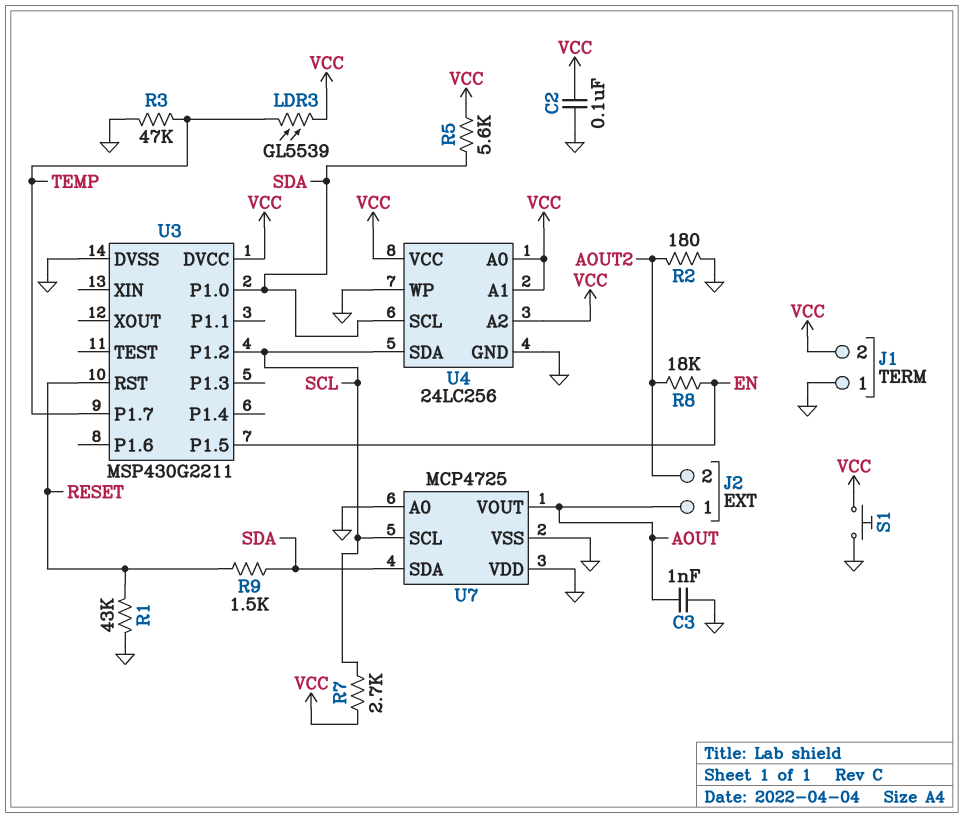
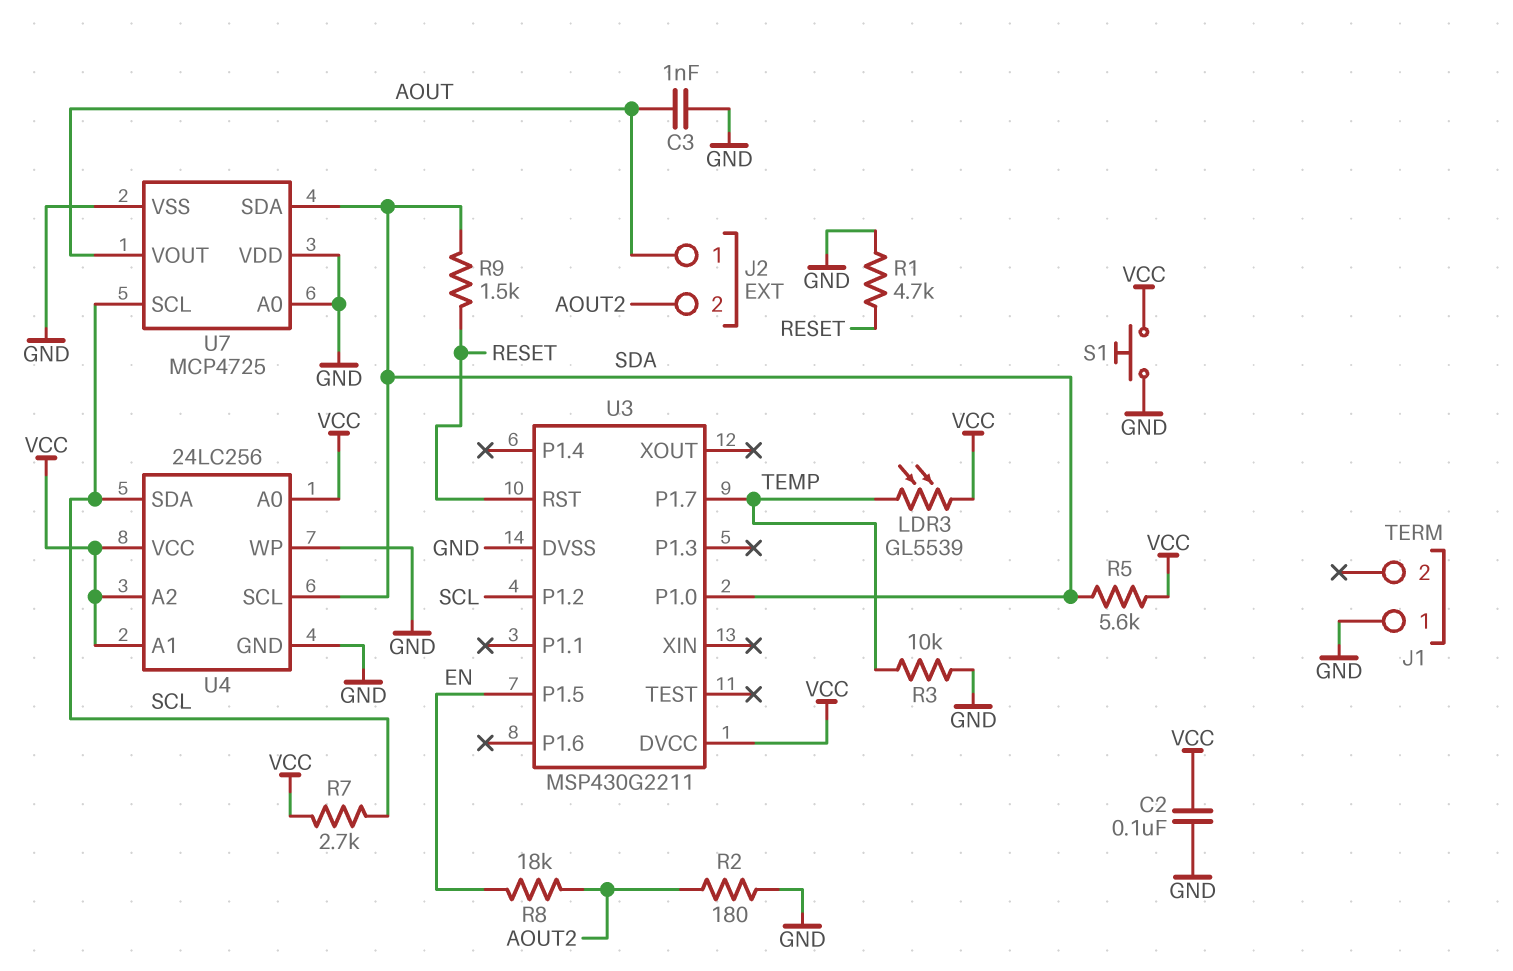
J1 pin 2: VCC -> none
R1: 43k (GND, RESET) -> 4.7k (GND, RESET)
R3: 47k (GND, TEMP) -> 10k (GND, TEMP)

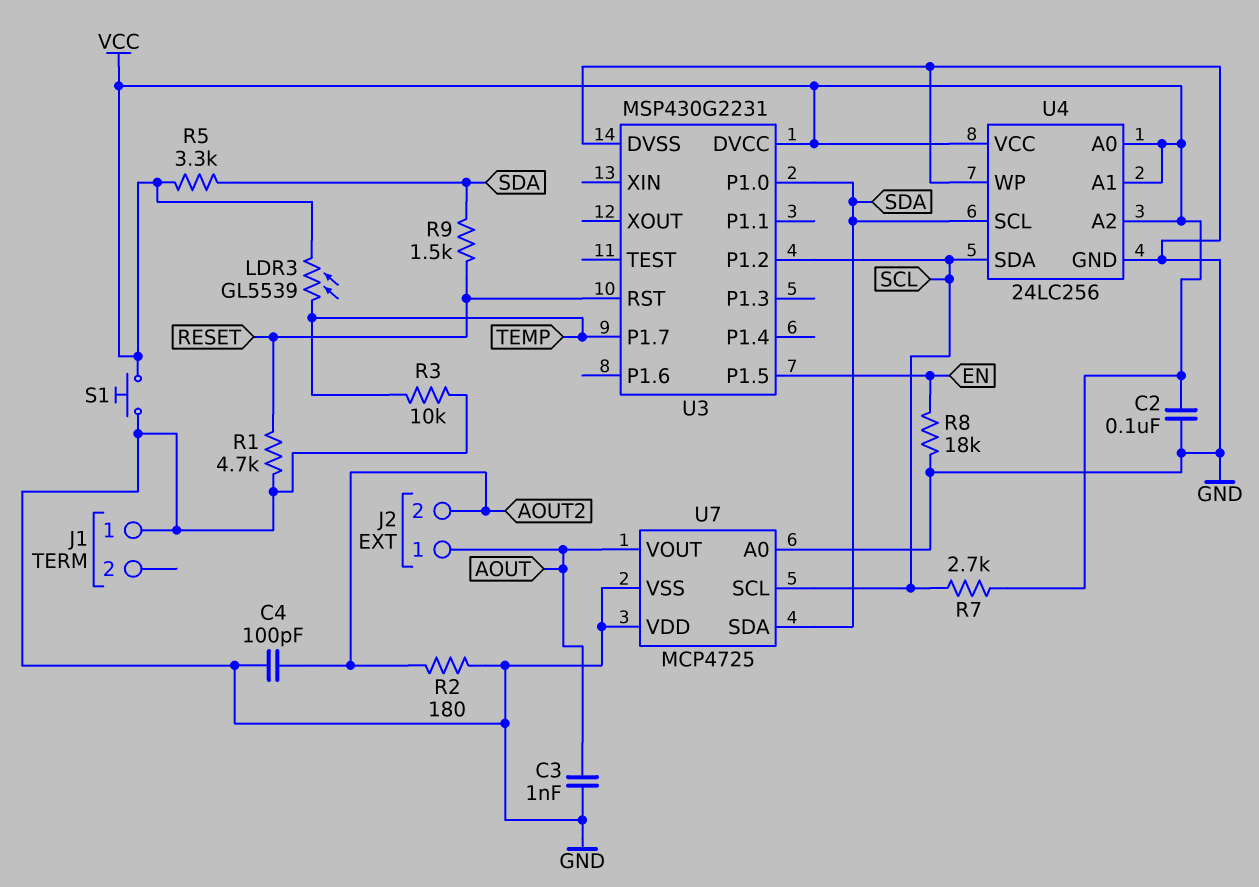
C4: none -> 100pF (AOUT2, GND)
R5: 5.6k (SDA, VCC) -> 3.3k (SDA, VCC)
R8: 18k (AOUT2, EN) -> 18k (EN, GND)
U3: MSP430G2211 -> MSP430G2231

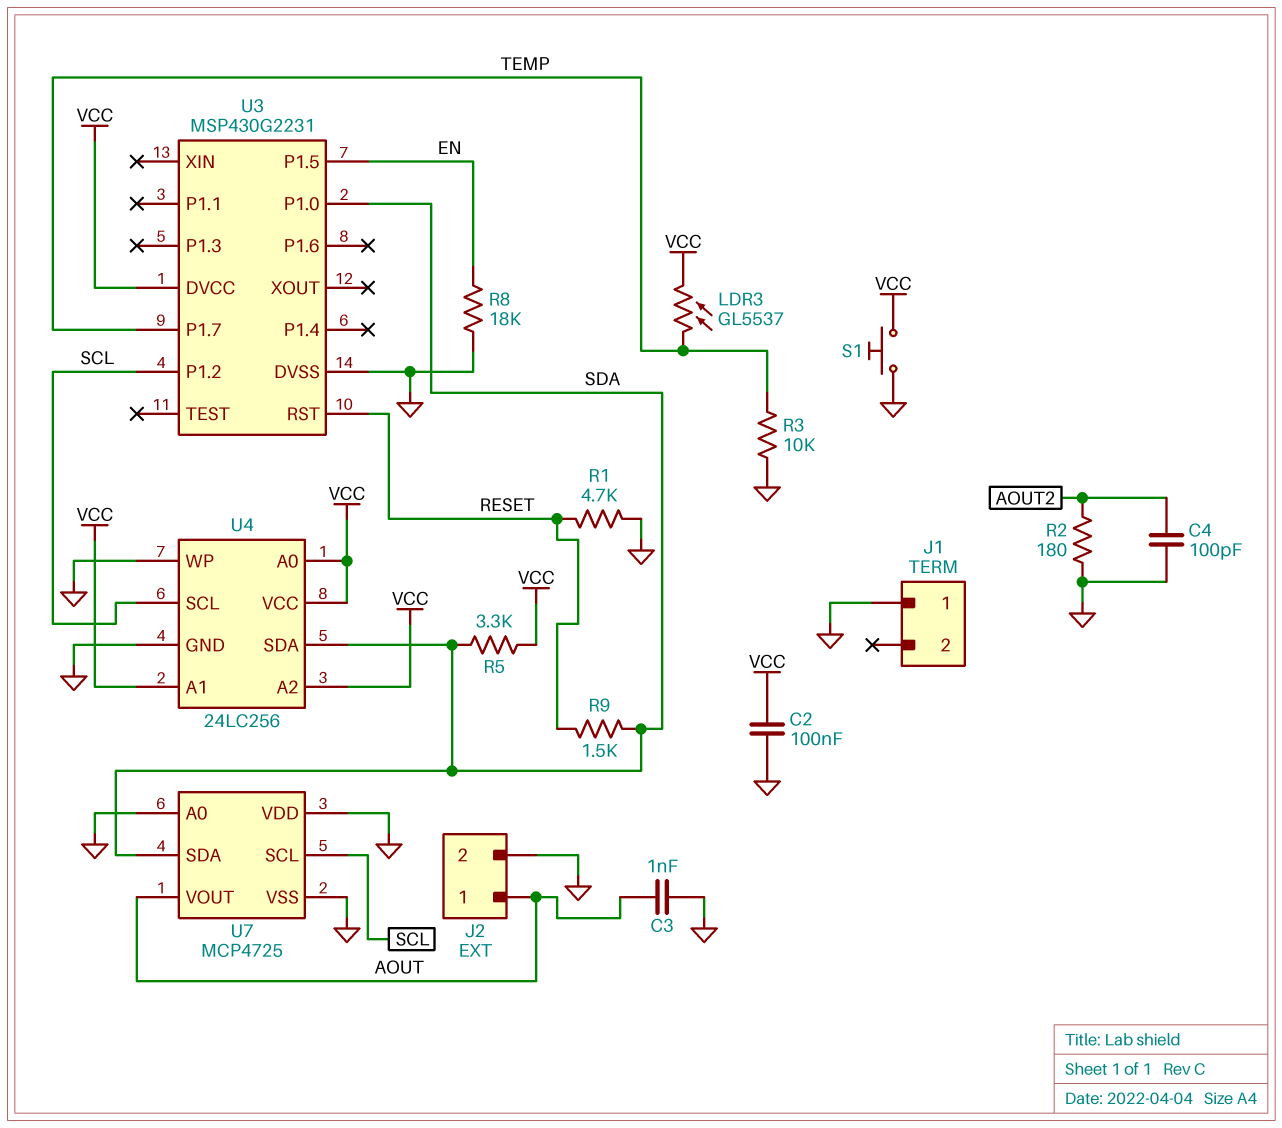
J2 pin 2: AOUT2 -> GND
LDR3: GL5539 (TEMP, VCC) -> GL5537 (TEMP, VCC)
R7: 2.7k (SCL, VCC) -> none
U4 pin SCL: SDA -> SCL
U4 pin SDA: SCL -> SDA

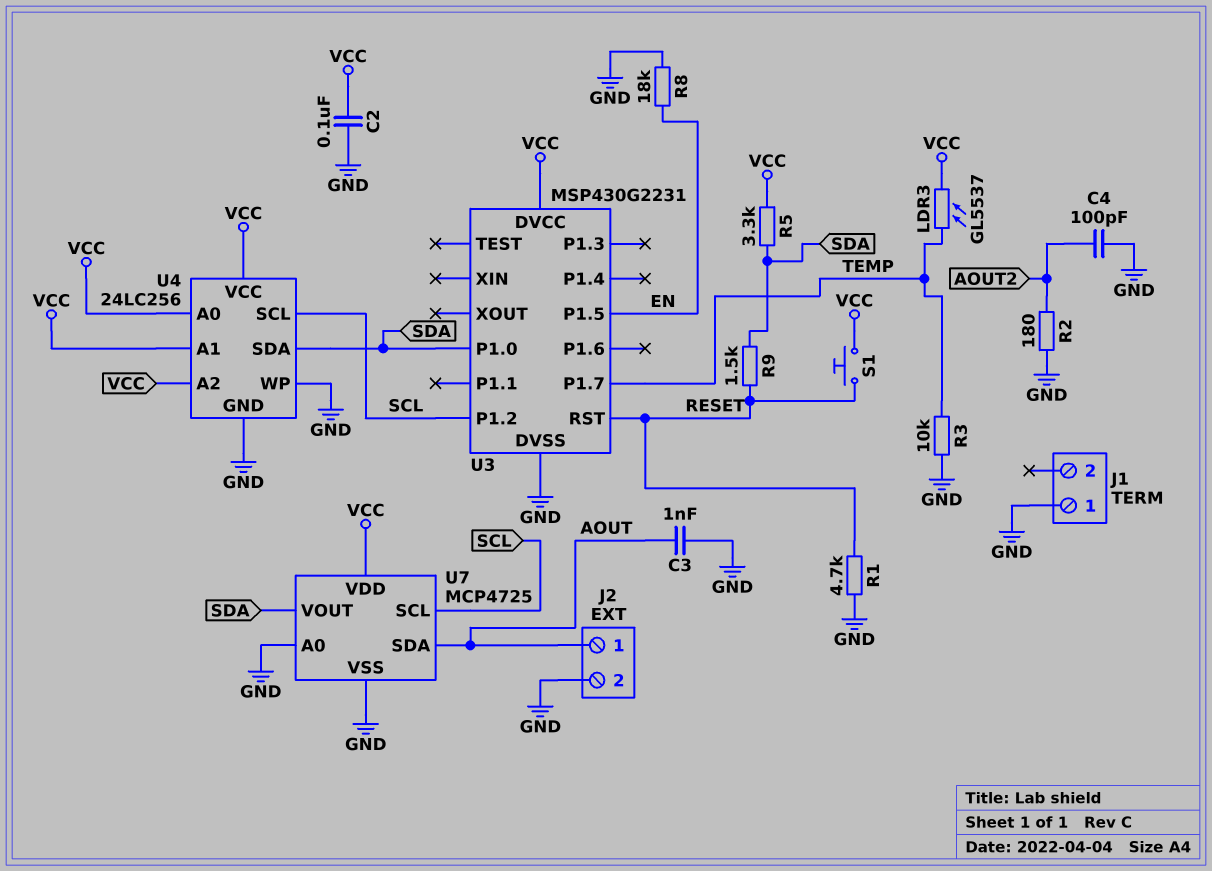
S1: button (GND, VCC) -> button (RESET, VCC)
U7 pin SDA: SDA -> AOUT
U7 pin VDD: GND -> VCC
U7 pin VOUT: AOUT -> SDA

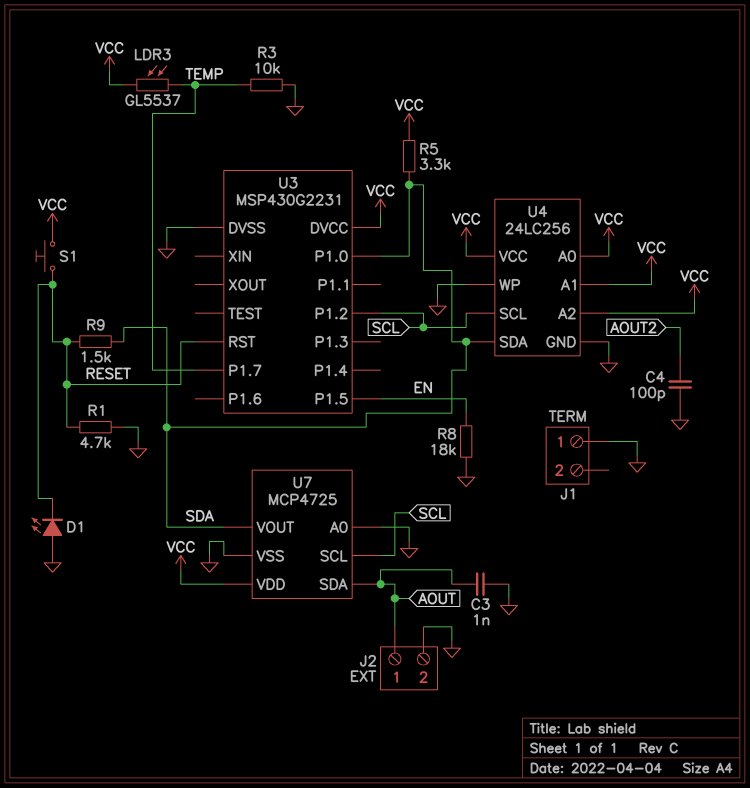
C2: 100nF (GND, VCC) -> none
D1: none -> LED (A GND, K RESET)
R2: 180 (AOUT2, GND) -> none

